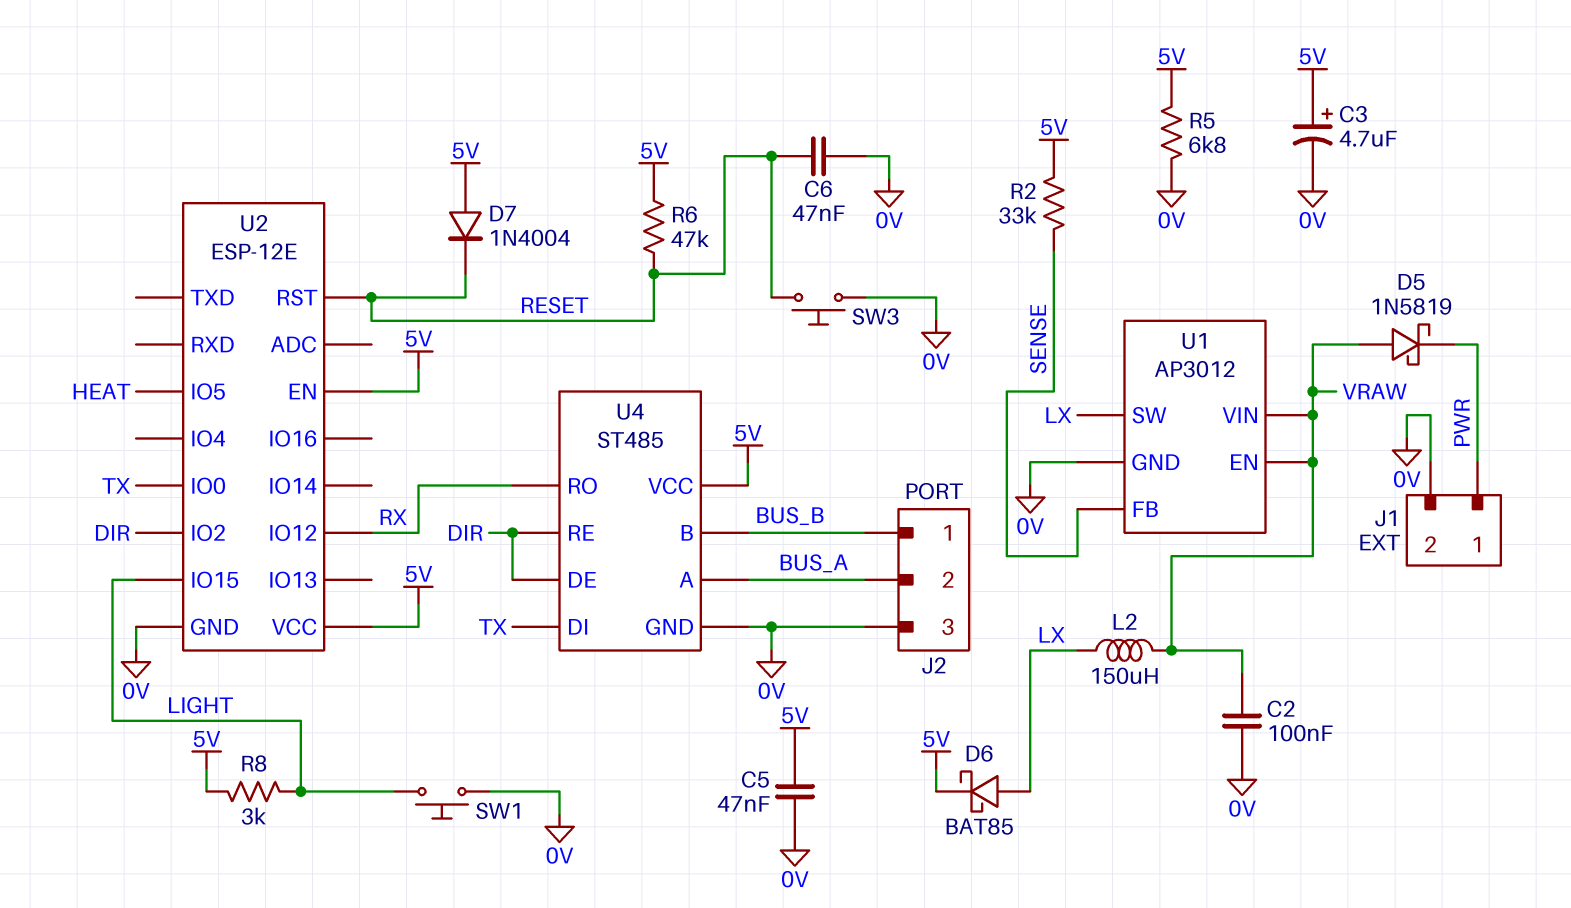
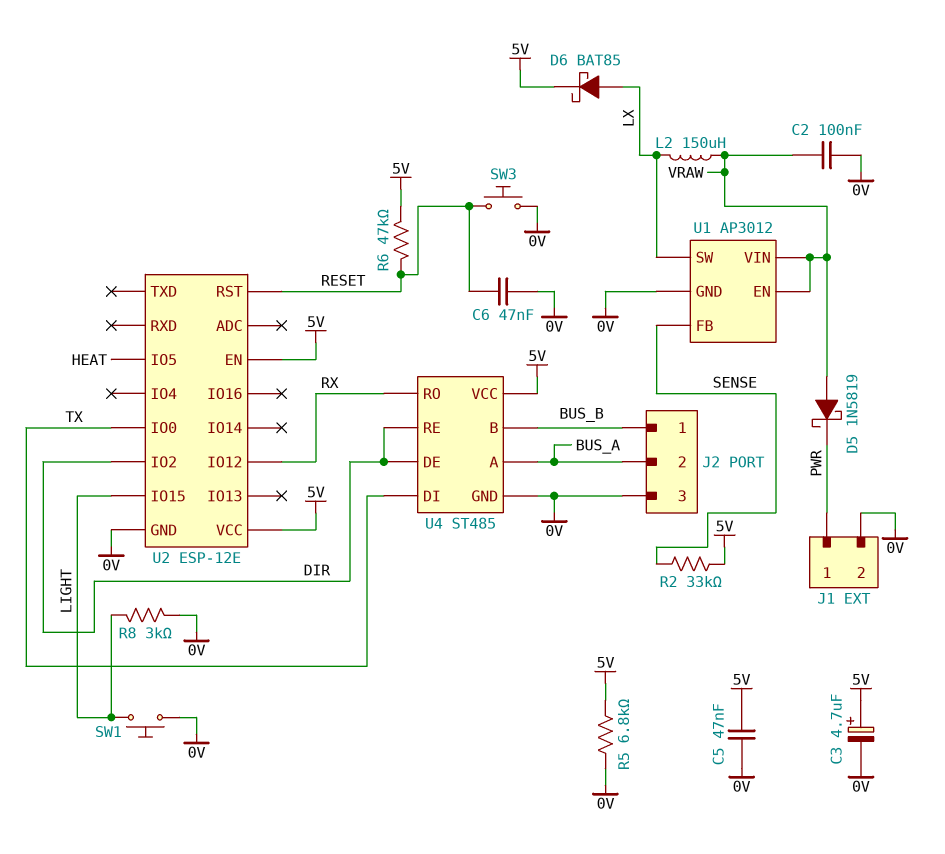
D7: diode 1N4004 (A 5V, K RESET) -> none
R8: 3k (5V, LIGHT) -> 3k (0V, LIGHT)

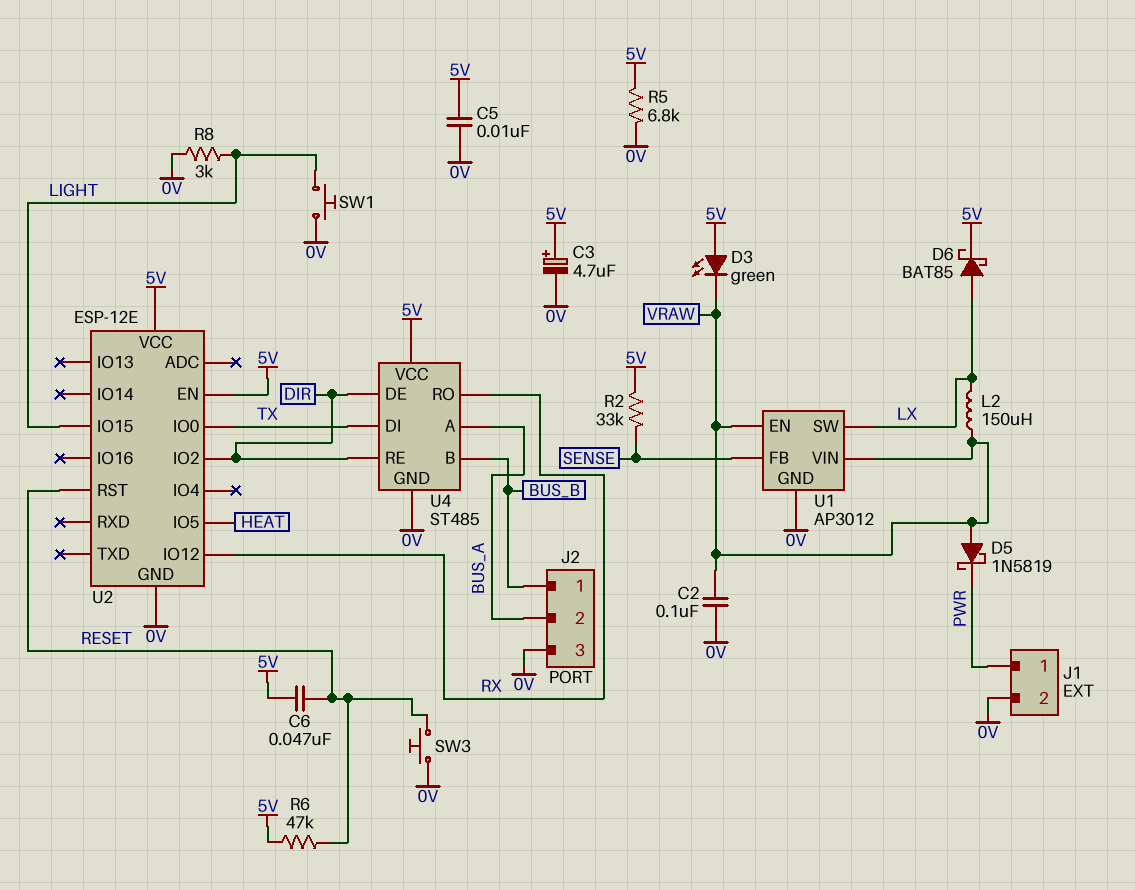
C5: 47nF (0V, 5V) -> 10nF (0V, 5V)
C6: 47nF (0V, RESET) -> 47nF (5V, RESET)
D3: none -> LED green (A 5V, K VRAW)

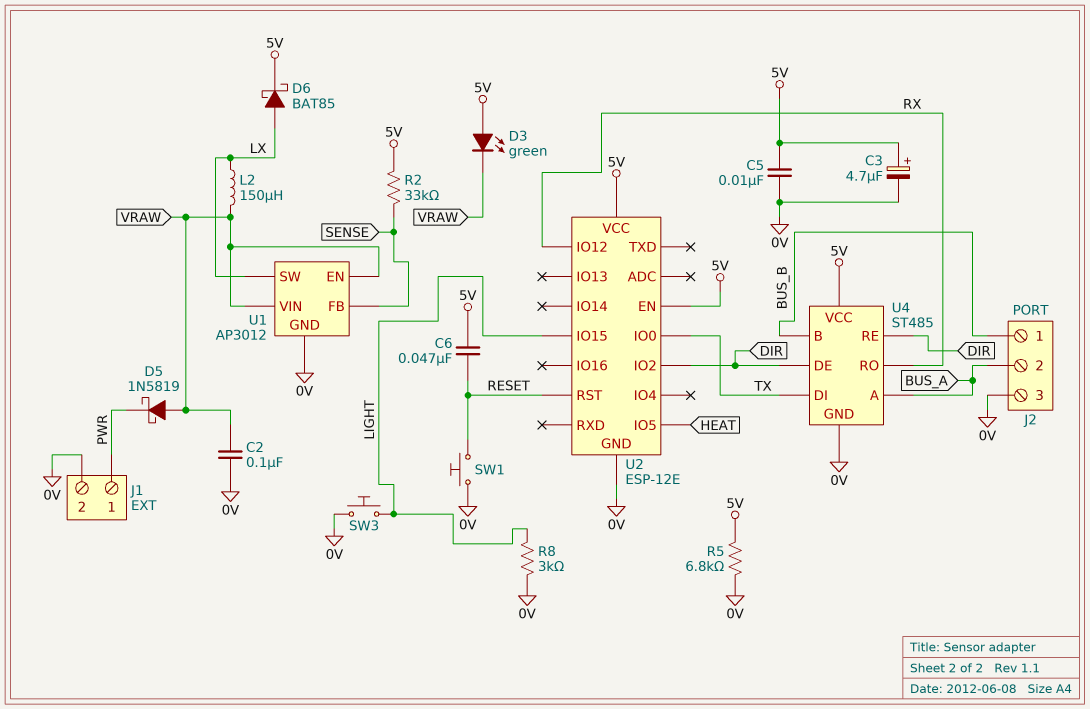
R6: 47k (5V, RESET) -> none
SW1: button (0V, LIGHT) -> button (0V, RESET)
SW3: button (0V, RESET) -> button (0V, LIGHT)

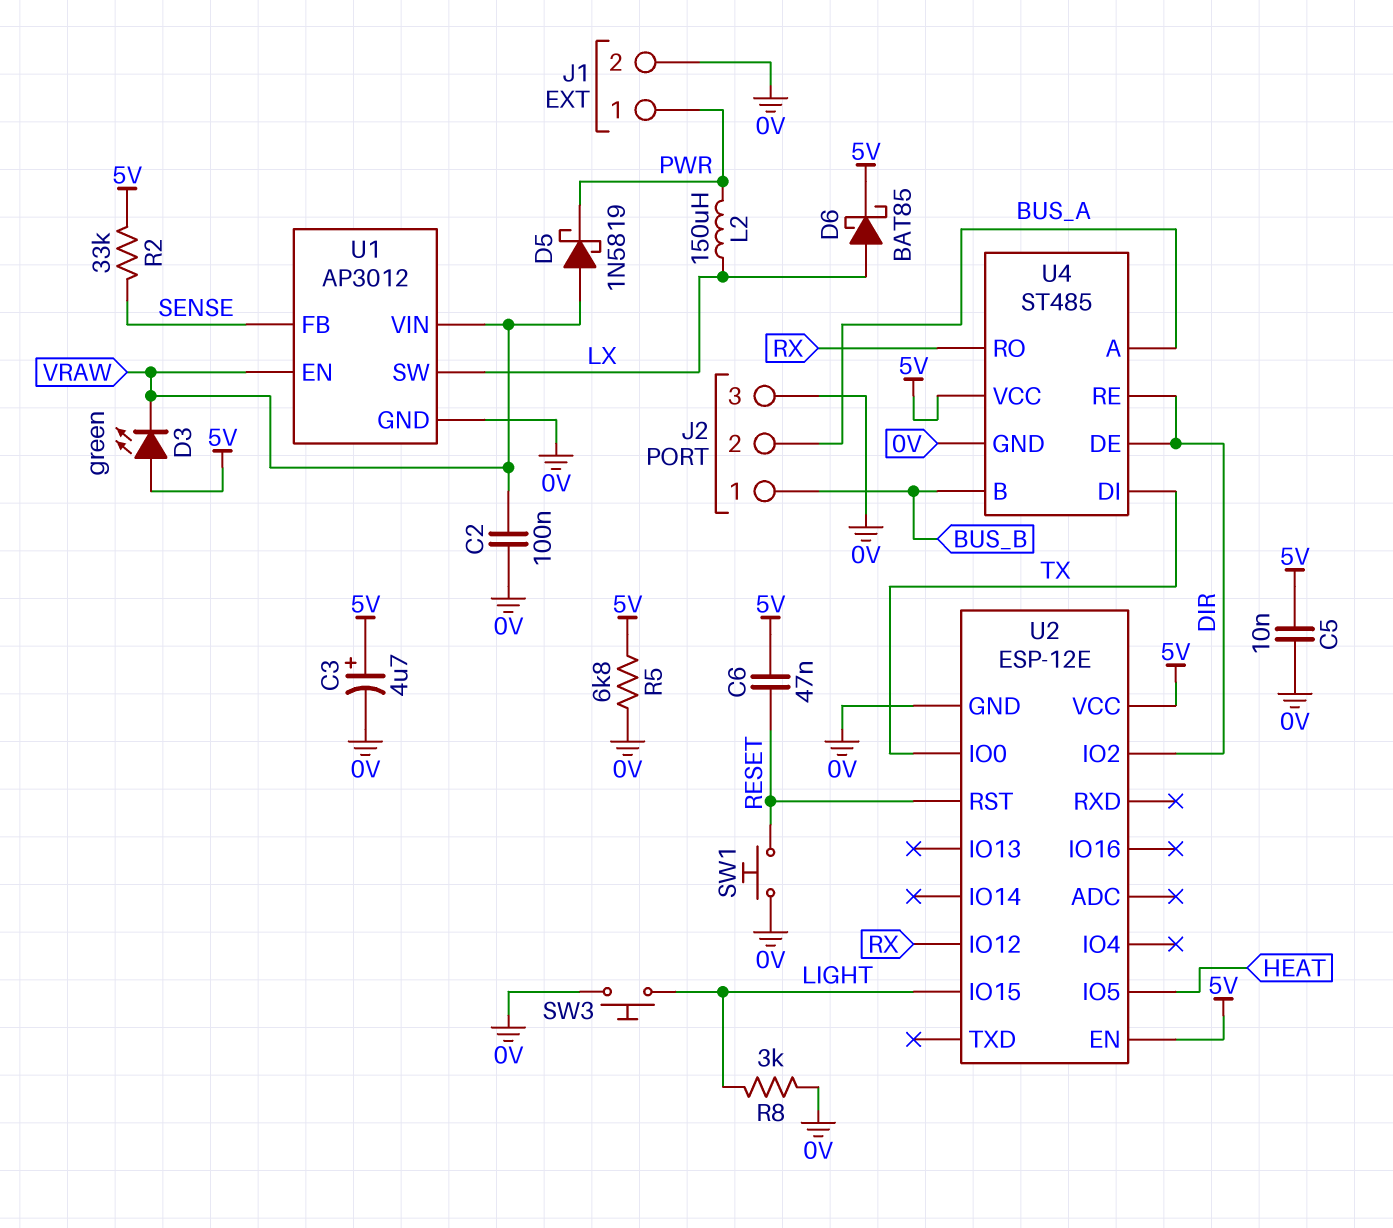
L2: 150uH (LX, VRAW) -> 150uH (LX, PWR)

